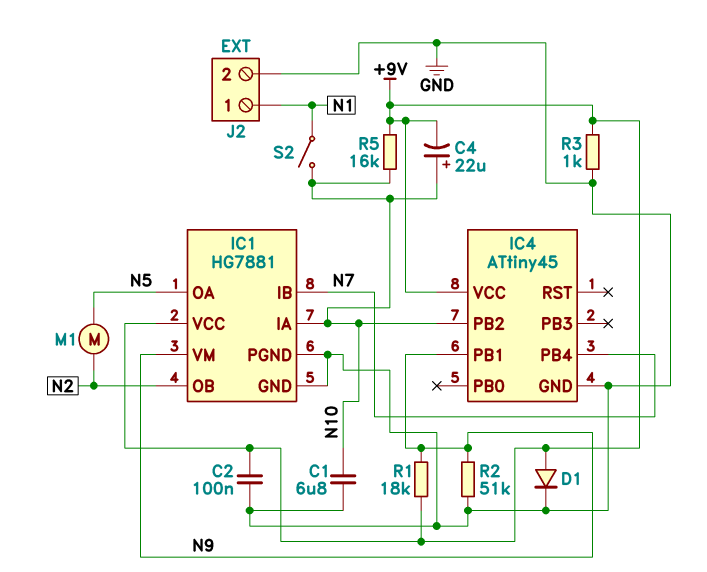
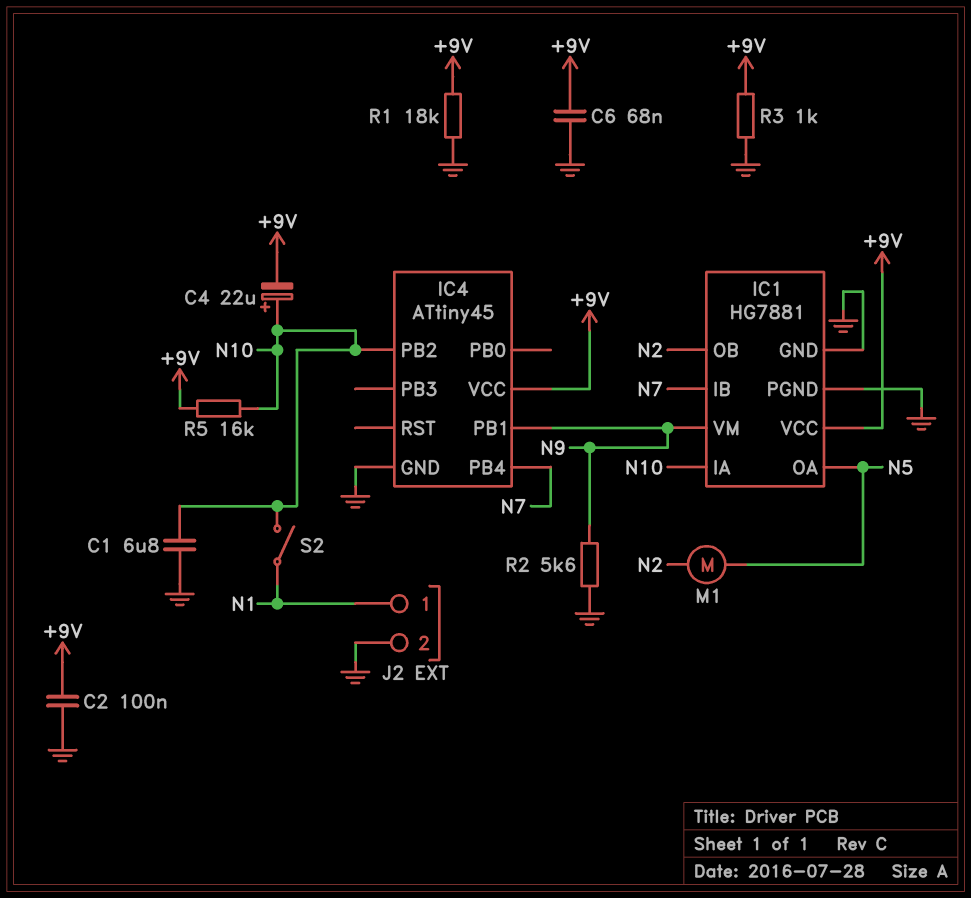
C6: none -> 68nF (+9V, GND)
D1: diode (A +9V, K GND) -> none
R1: 18k (+9V, N9) -> 18k (+9V, GND)
R2: 51k (GND, N9) -> 5.6k (GND, N9)

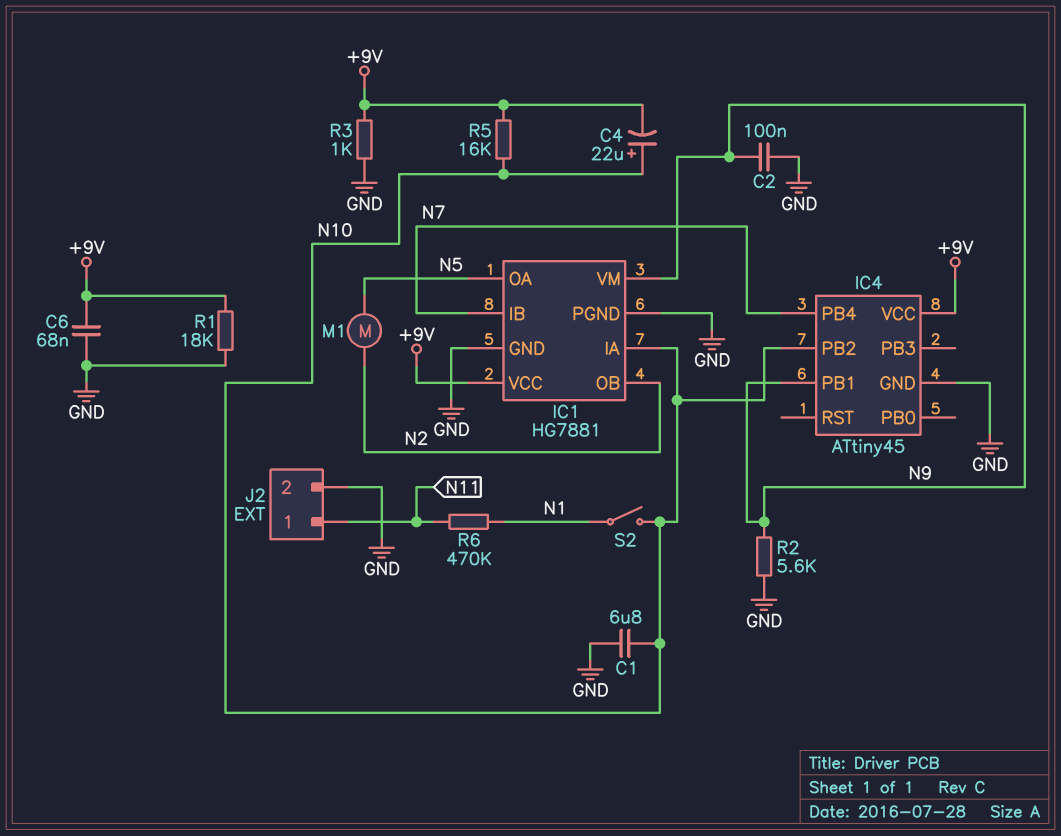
C2: 100nF (+9V, GND) -> 100nF (GND, N9)
J2 pin 1: N1 -> N11
R6: none -> 470k (N1, N11)

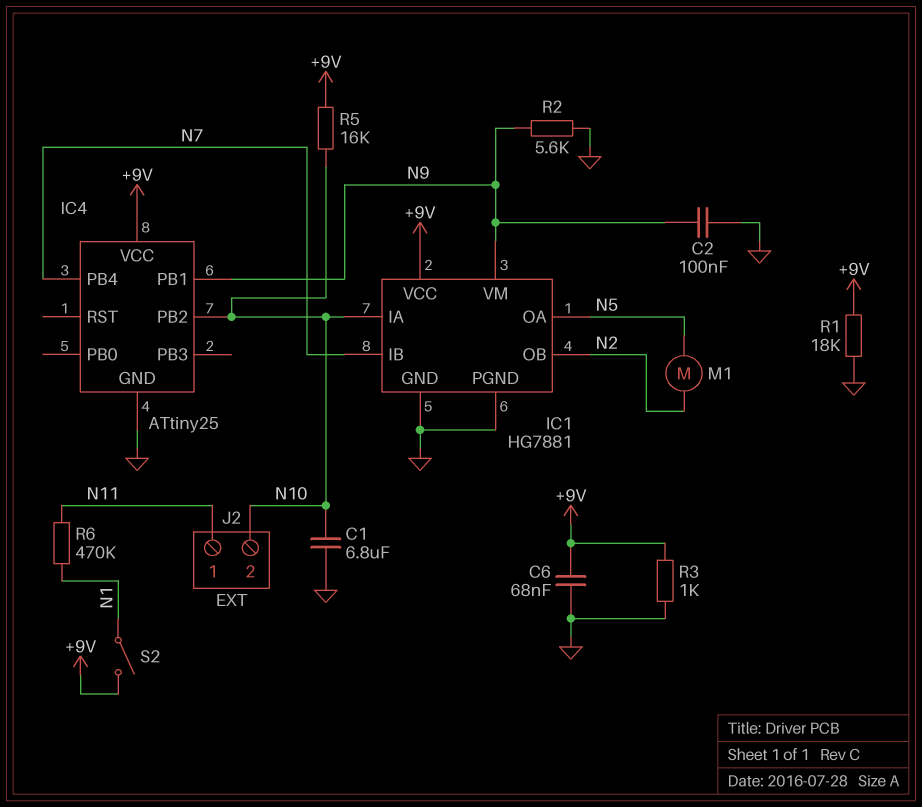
C4: 22uF (plus N10, minus +9V) -> none
IC4: ATtiny45 -> ATtiny25
J2 pin 2: GND -> N10
S2: switch (N1, N10) -> switch (+9V, N1)

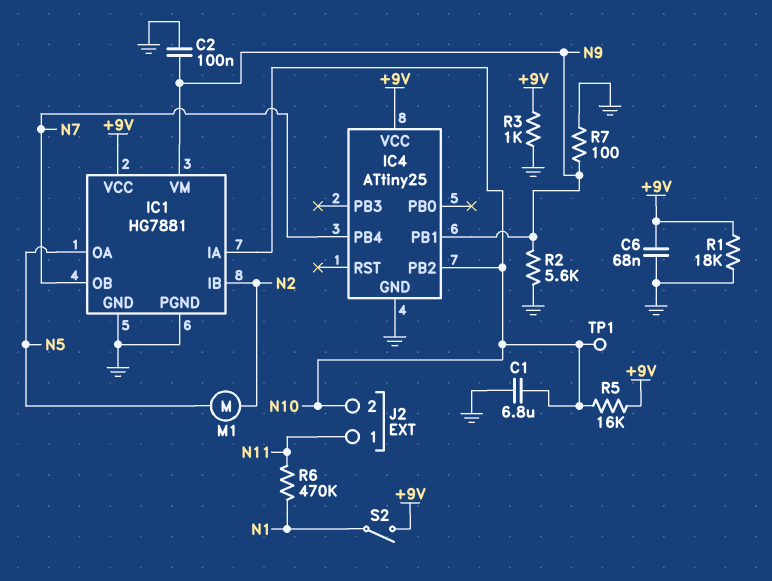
IC1 pin IB: N7 -> N2
IC1 pin OB: N2 -> N7
R7: none -> 100 (GND, N9)
TP1: none -> test point (N10)

